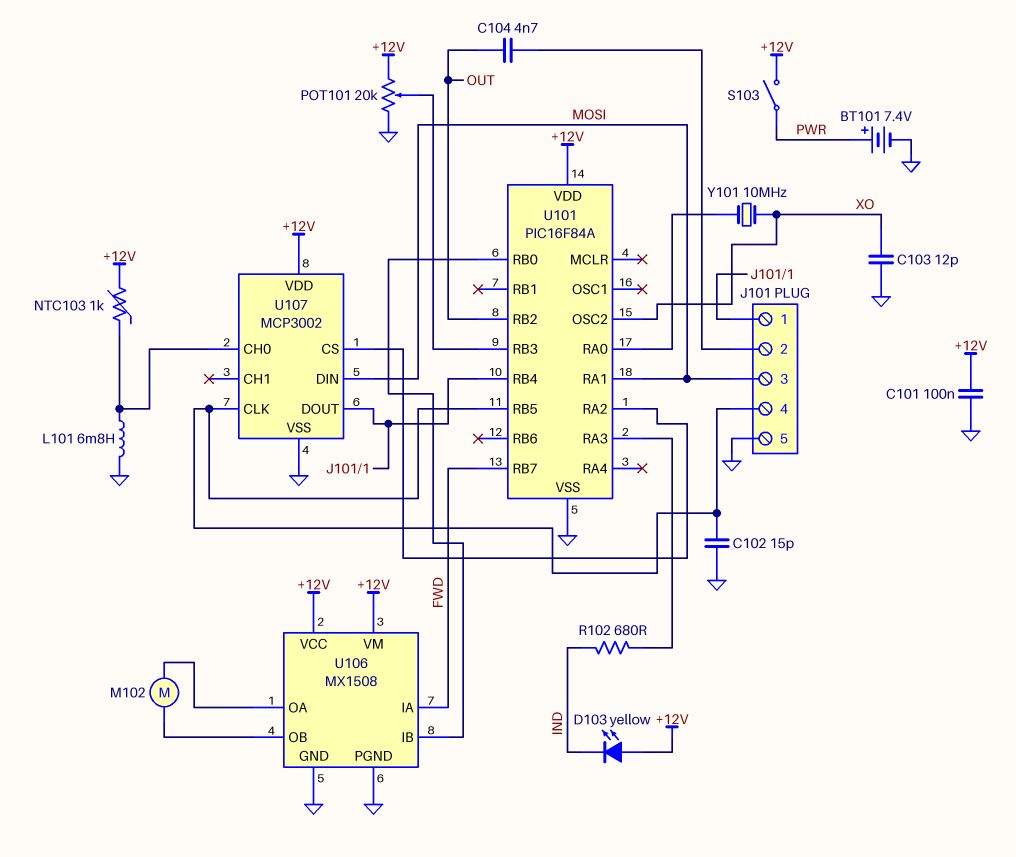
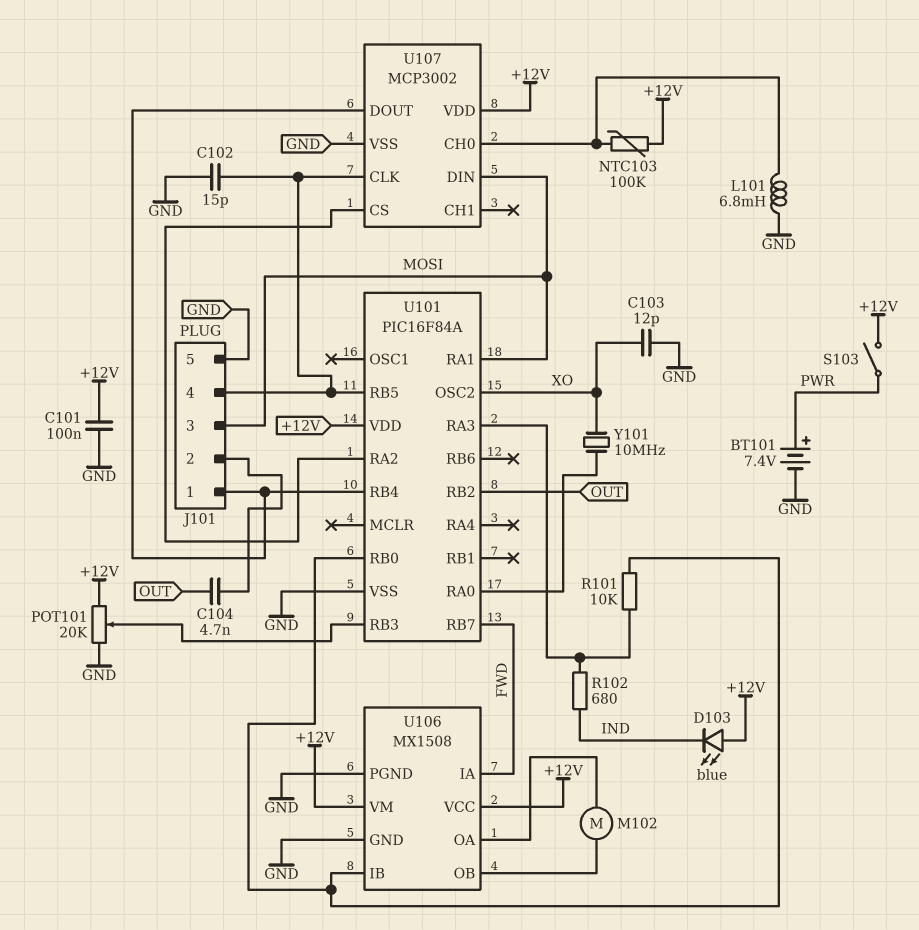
D103: LED yellow (A +12V, K IND) -> LED blue (A +12V, K IND)
NTC103: 1k (+12V, U107/CH0) -> 100k (+12V, U107/CH0)
R101: none -> 10k (U101/RA3, U101/RB0)

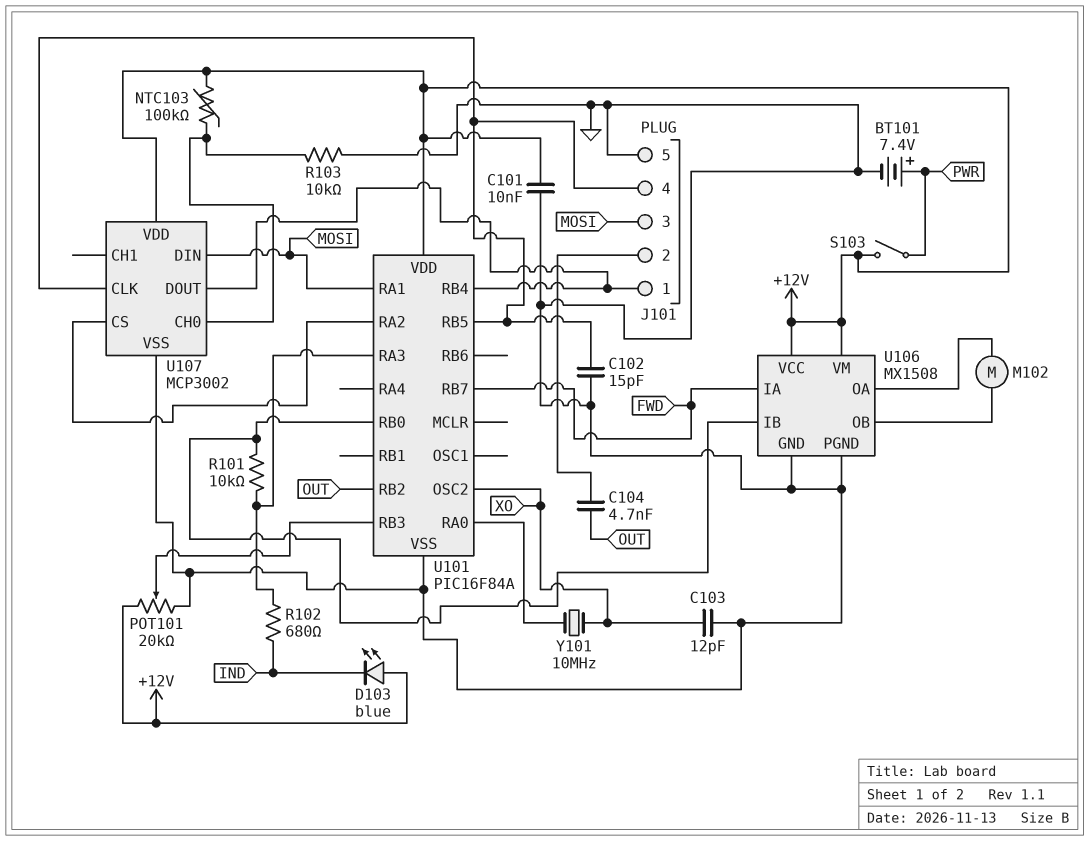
C101: 100nF (+12V, GND) -> 10nF (+12V, GND)
L101: 6.8mH (GND, U107/CH0) -> none
R103: none -> 10k (GND, U107/CH0)

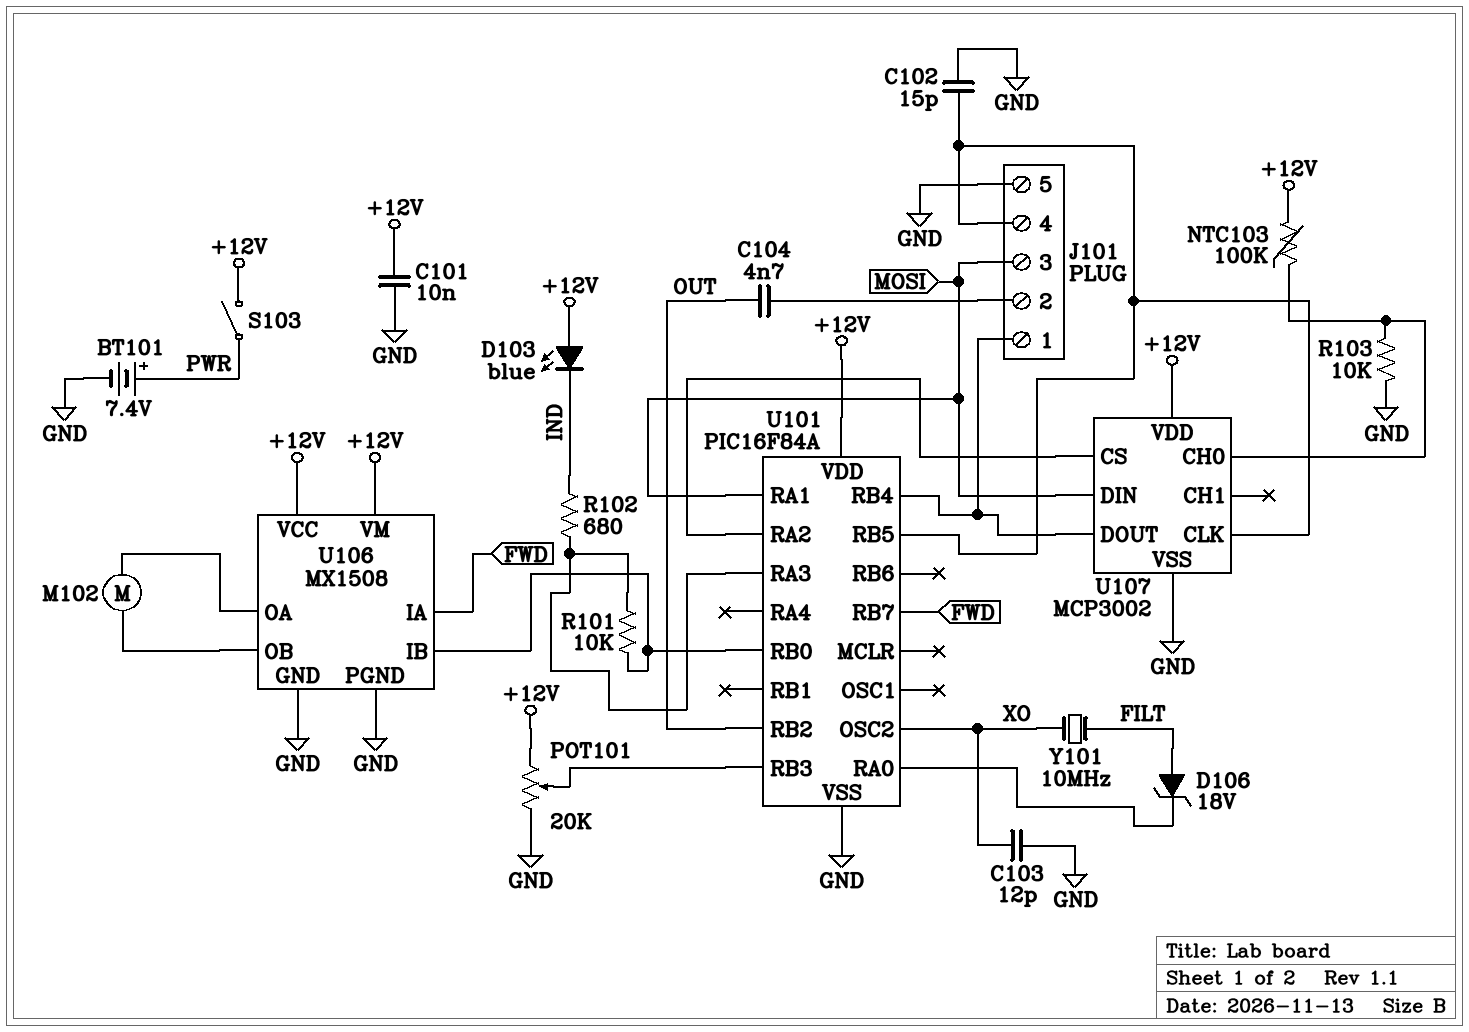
D106: none -> zener 18V (A FILT, K U101/RA0)
Y101: 10MHz (U101/RA0, XO) -> 10MHz (FILT, XO)

